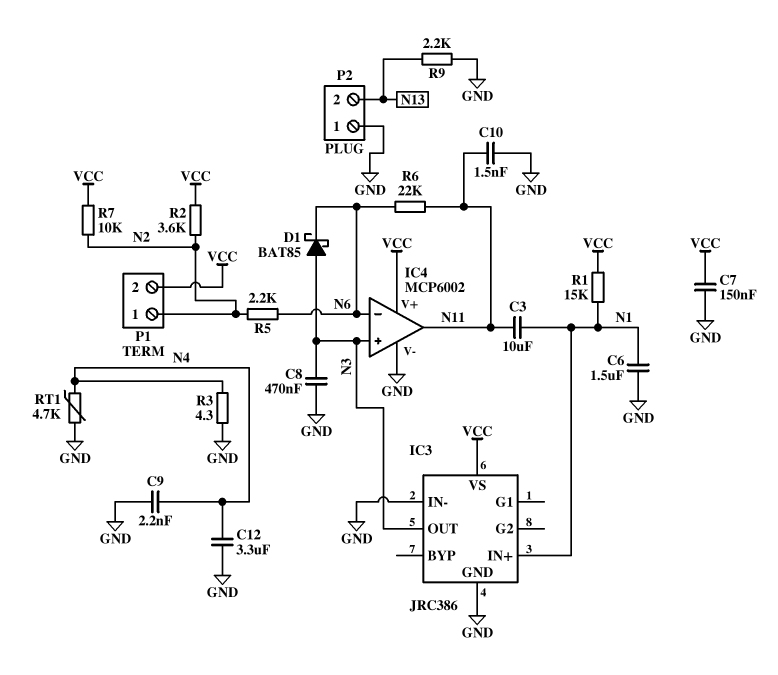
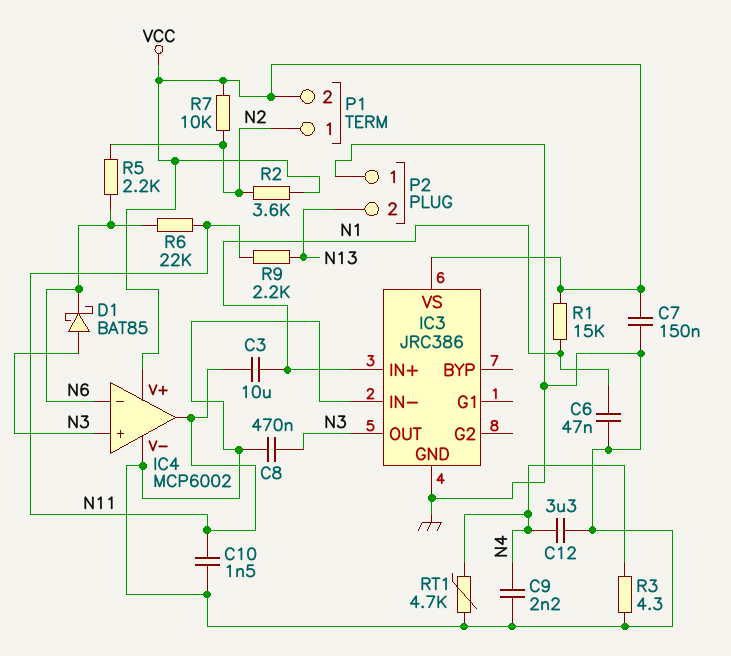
C6: 1.5uF (GND, N1) -> 47nF (GND, N1)
R9: 2.2k (GND, N13) -> 2.2k (N11, N13)

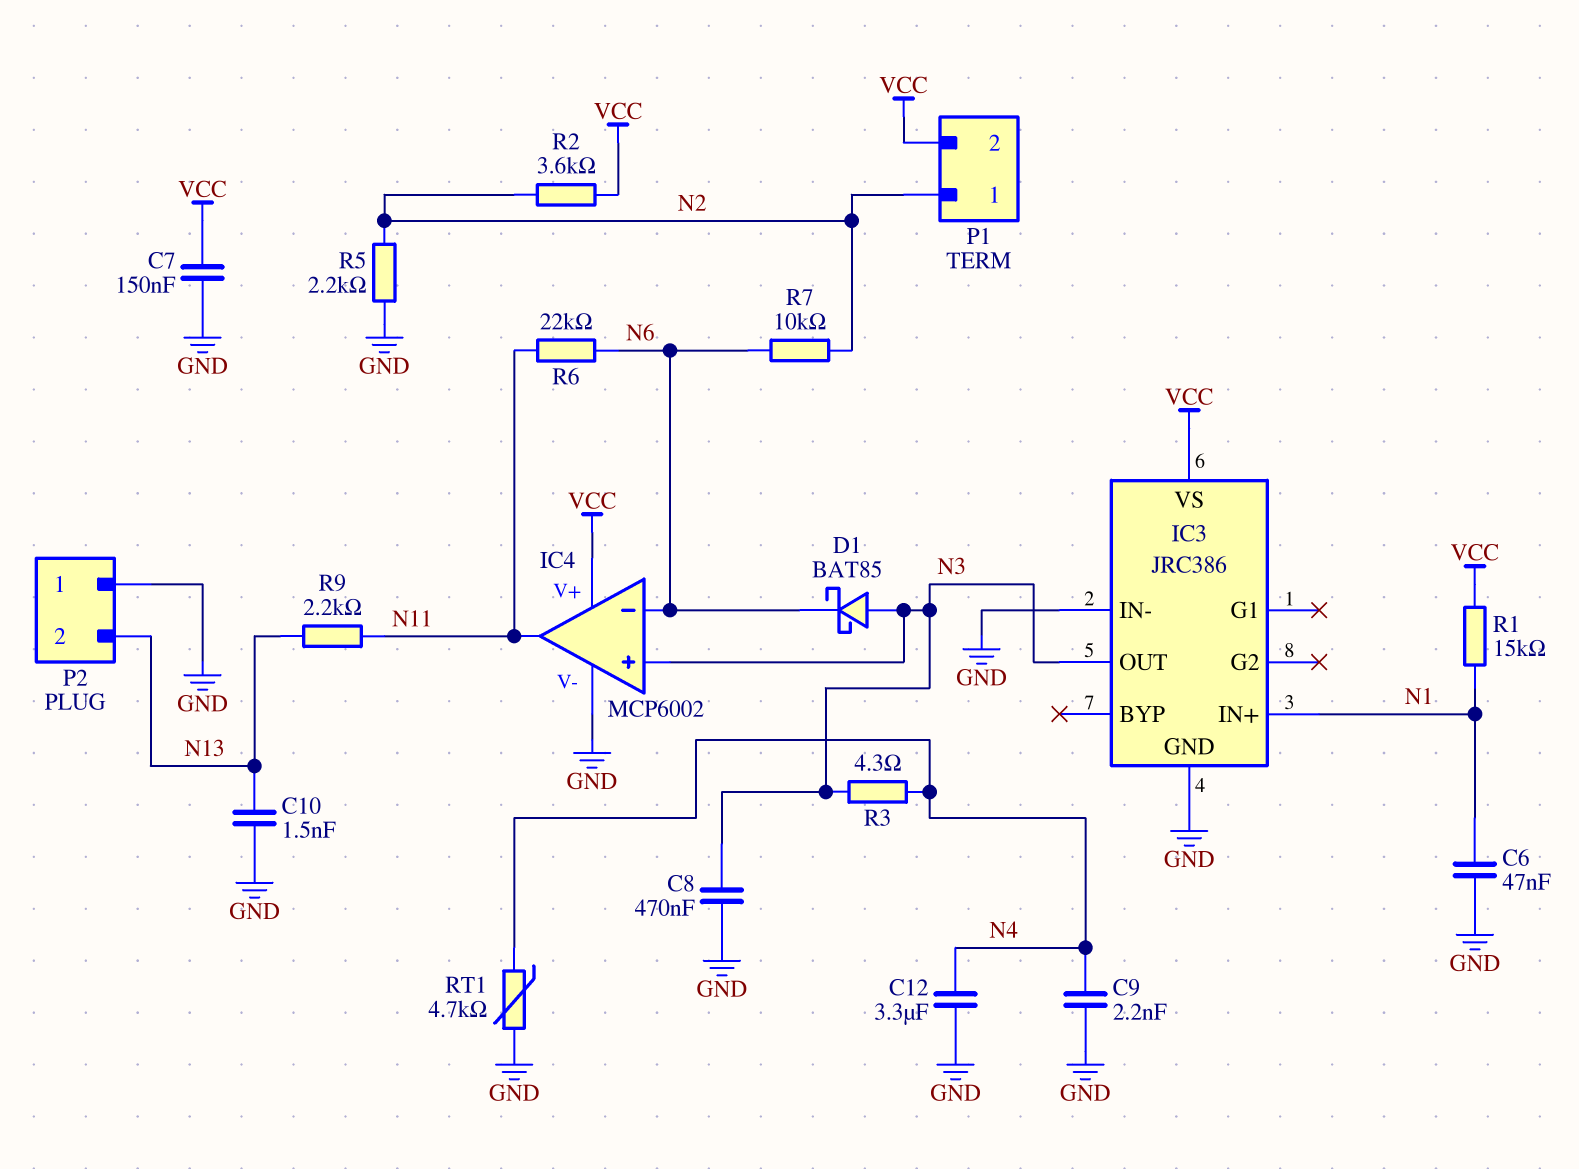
C3: 10uF (N1, N11) -> none
C10: 1.5nF (GND, N11) -> 1.5nF (GND, N13)
R3: 4.3 (GND, N4) -> 4.3 (N3, N4)
R5: 2.2k (N2, N6) -> 2.2k (GND, N2)
R7: 10k (N2, VCC) -> 10k (N2, N6)

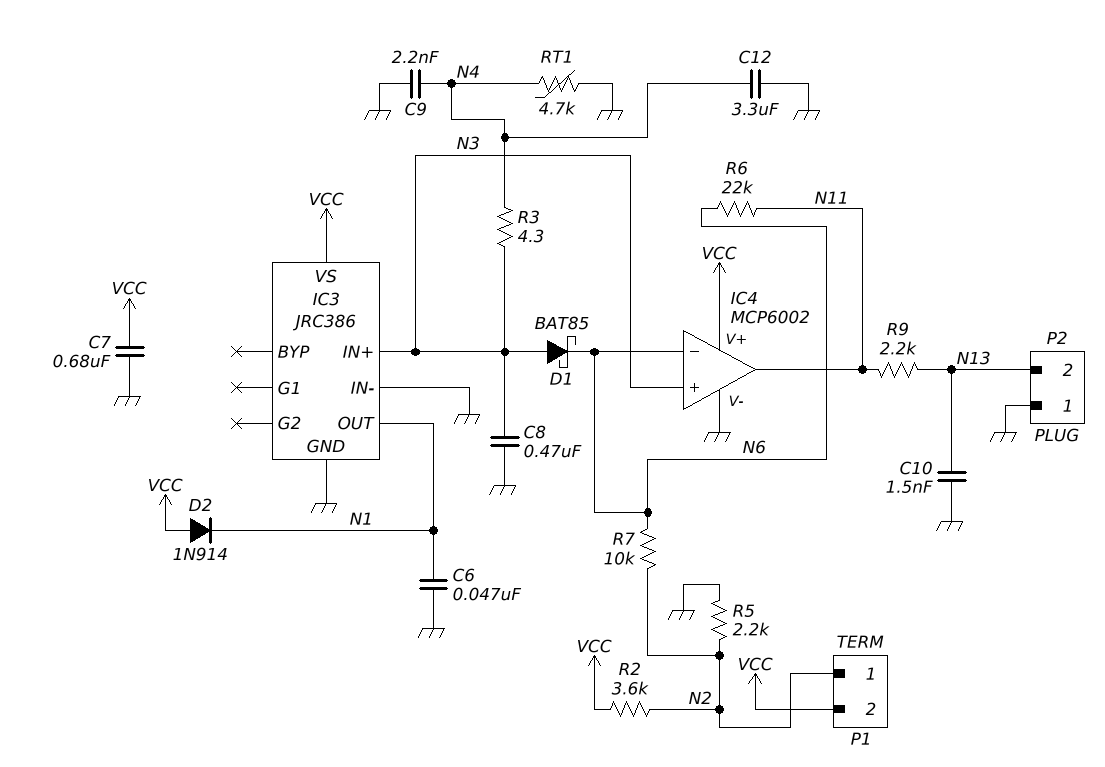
C7: 150nF (GND, VCC) -> 680nF (GND, VCC)
D2: none -> diode 1N914 (A VCC, K N1)
IC3 pin IN+: N1 -> N3
IC3 pin OUT: N3 -> N1
R1: 15k (N1, VCC) -> none

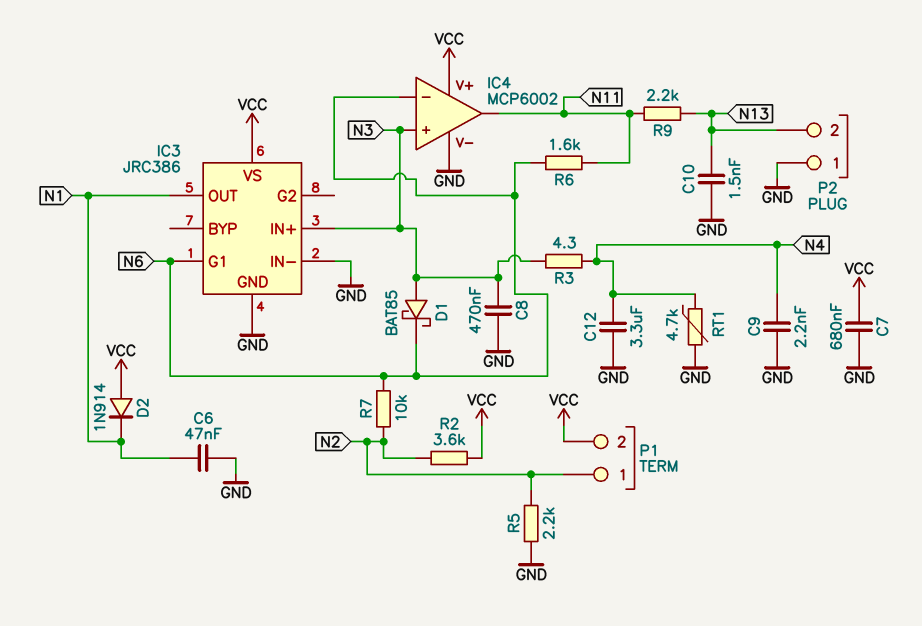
IC3 pin G1: none -> N6
R6: 22k (N6, N11) -> 1.6k (N6, N11)

